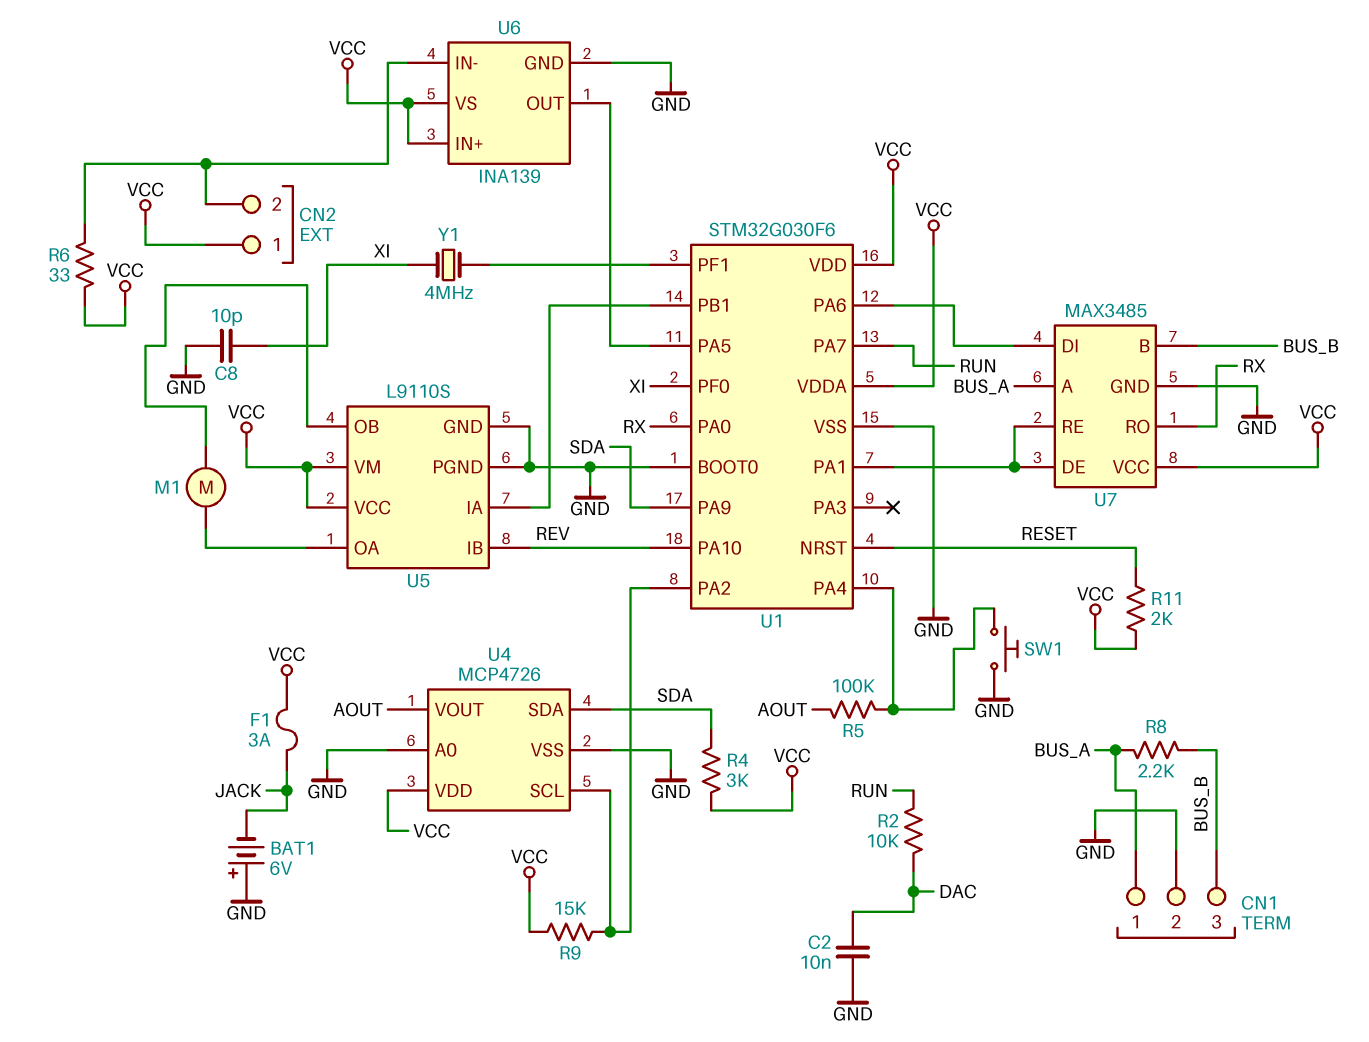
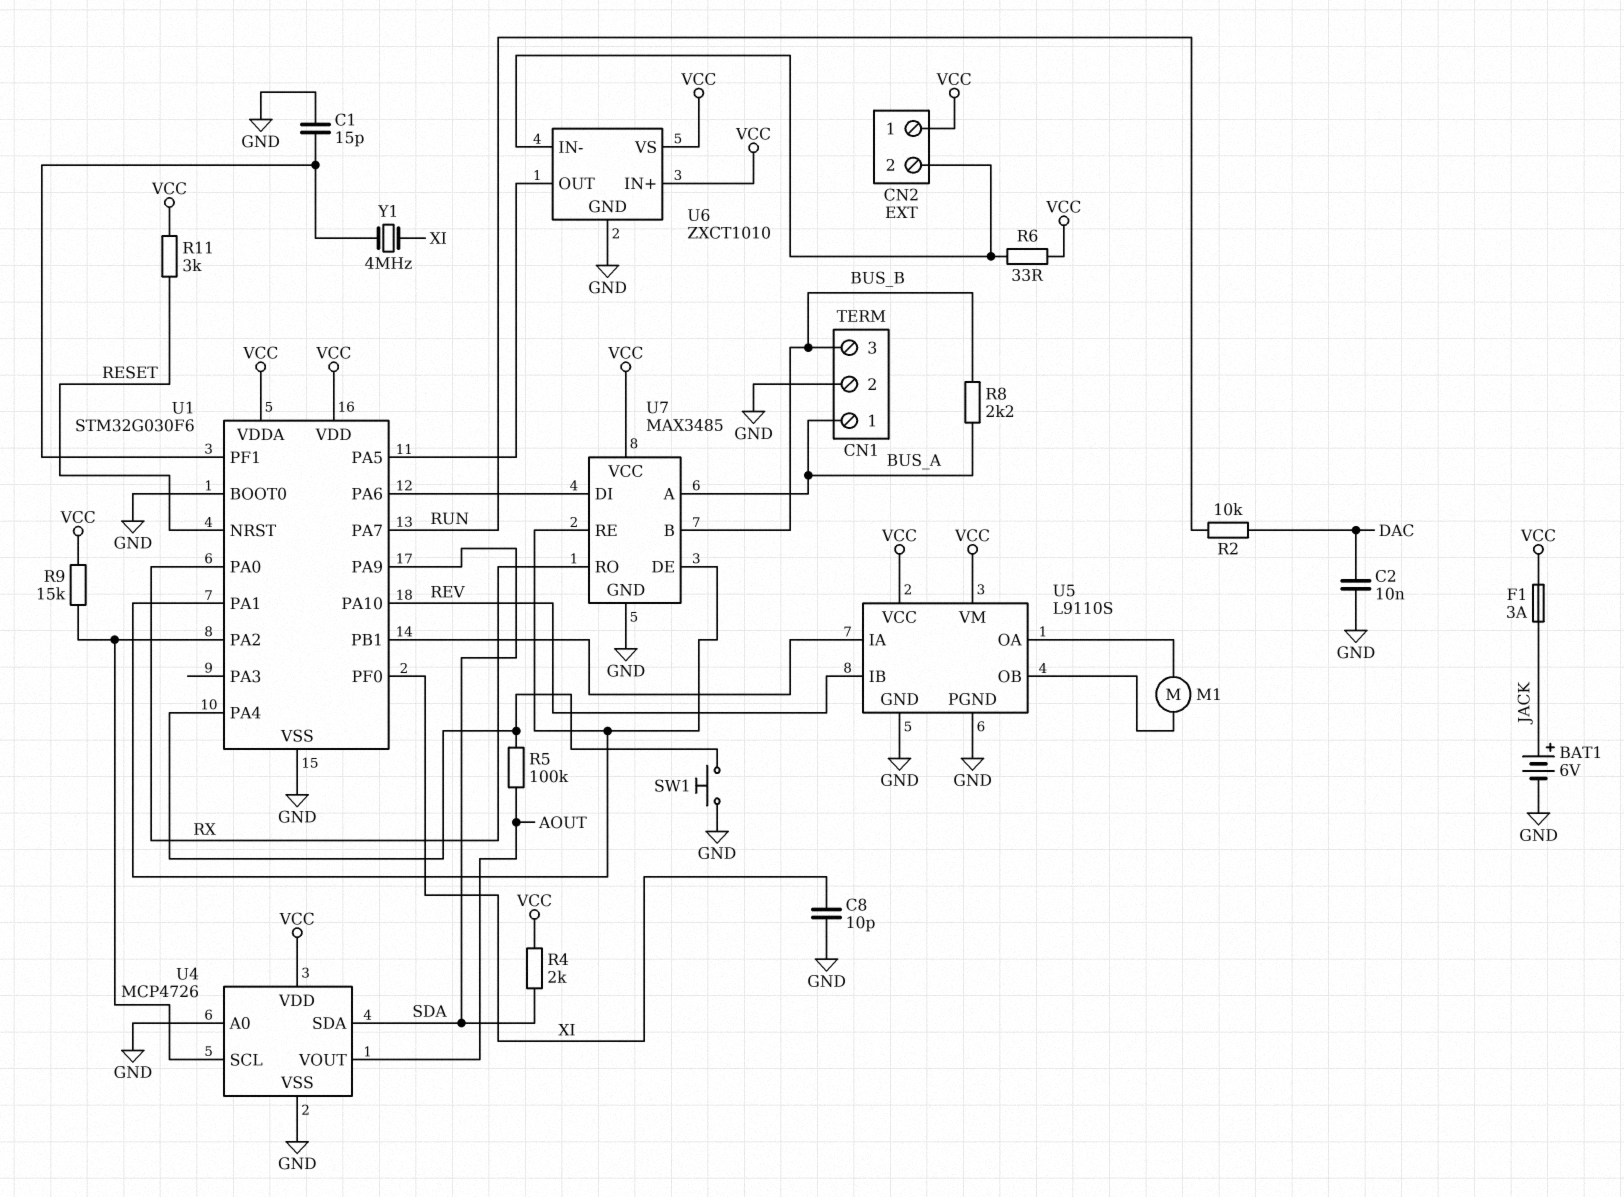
BAT1: 6V (plus GND, minus JACK) -> 6V (plus JACK, minus GND)
C1: none -> 15pF (GND, U1/PF1)
R4: 3k (SDA, VCC) -> 2k (SDA, VCC)
R11: 2k (RESET, VCC) -> 3k (RESET, VCC)
U6: INA139 -> ZXCT1010

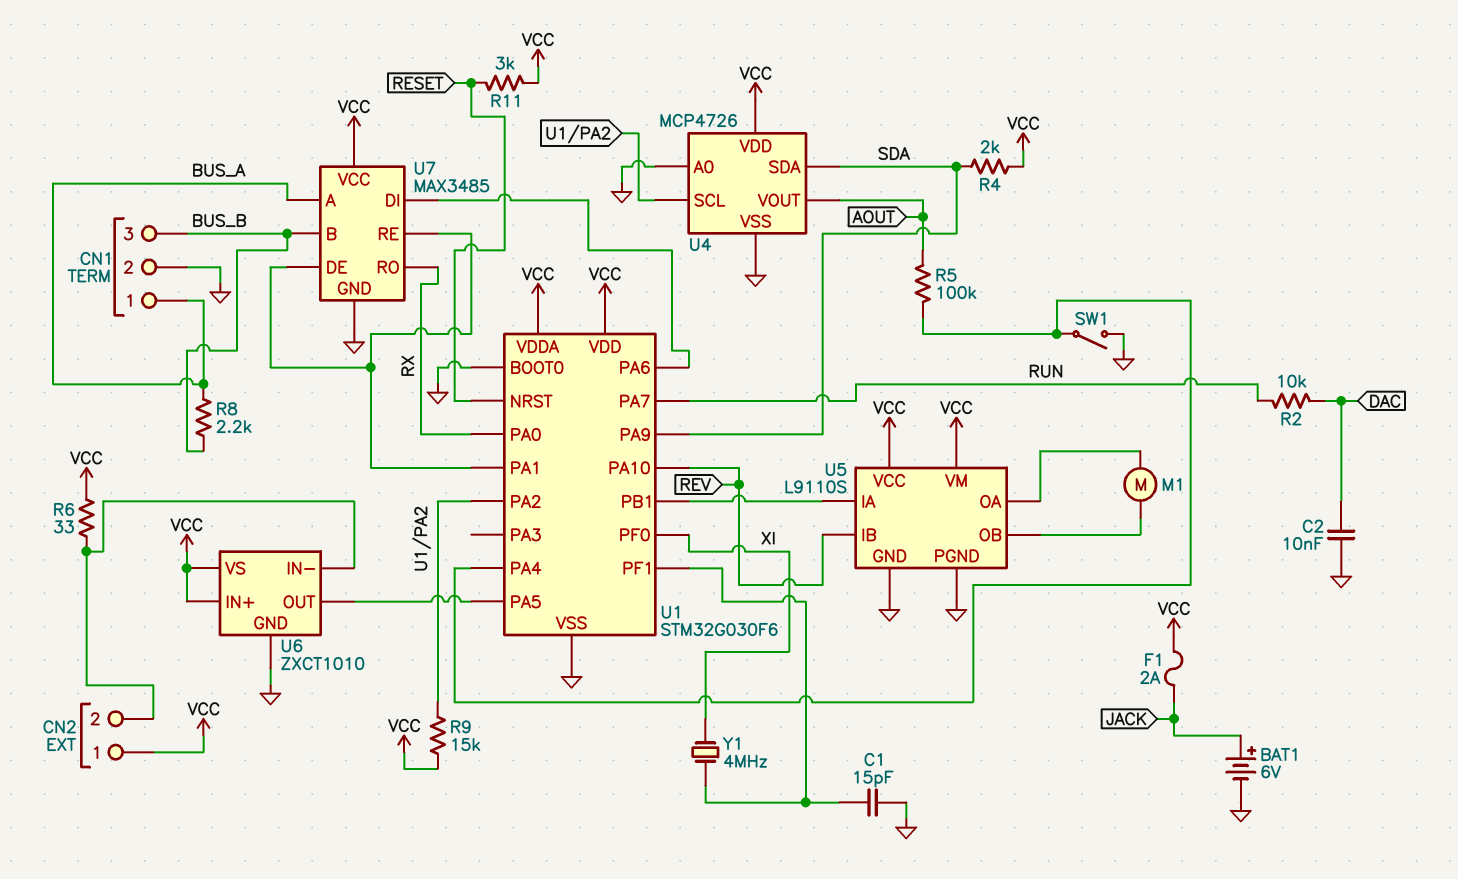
C8: 10pF (GND, XI) -> none
F1: 3A (JACK, VCC) -> 2A (JACK, VCC)
SW1: button (GND, U1/PA4) -> switch (GND, U1/PA4)

